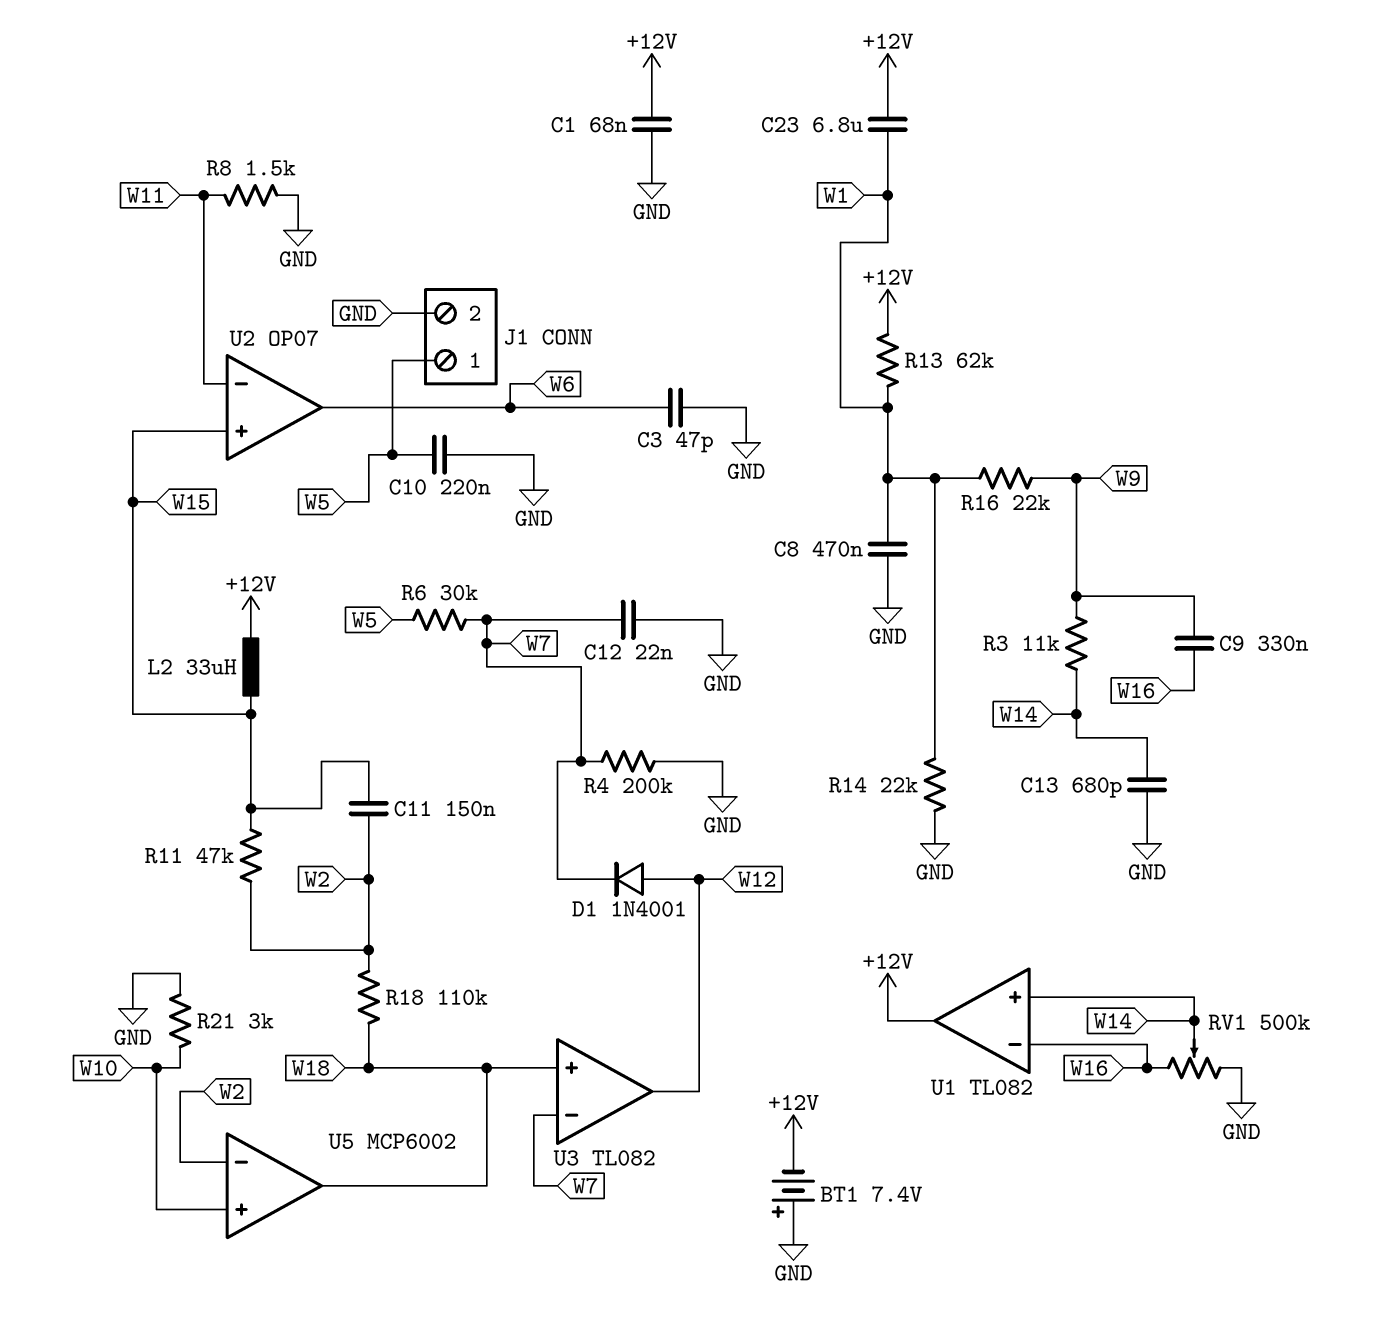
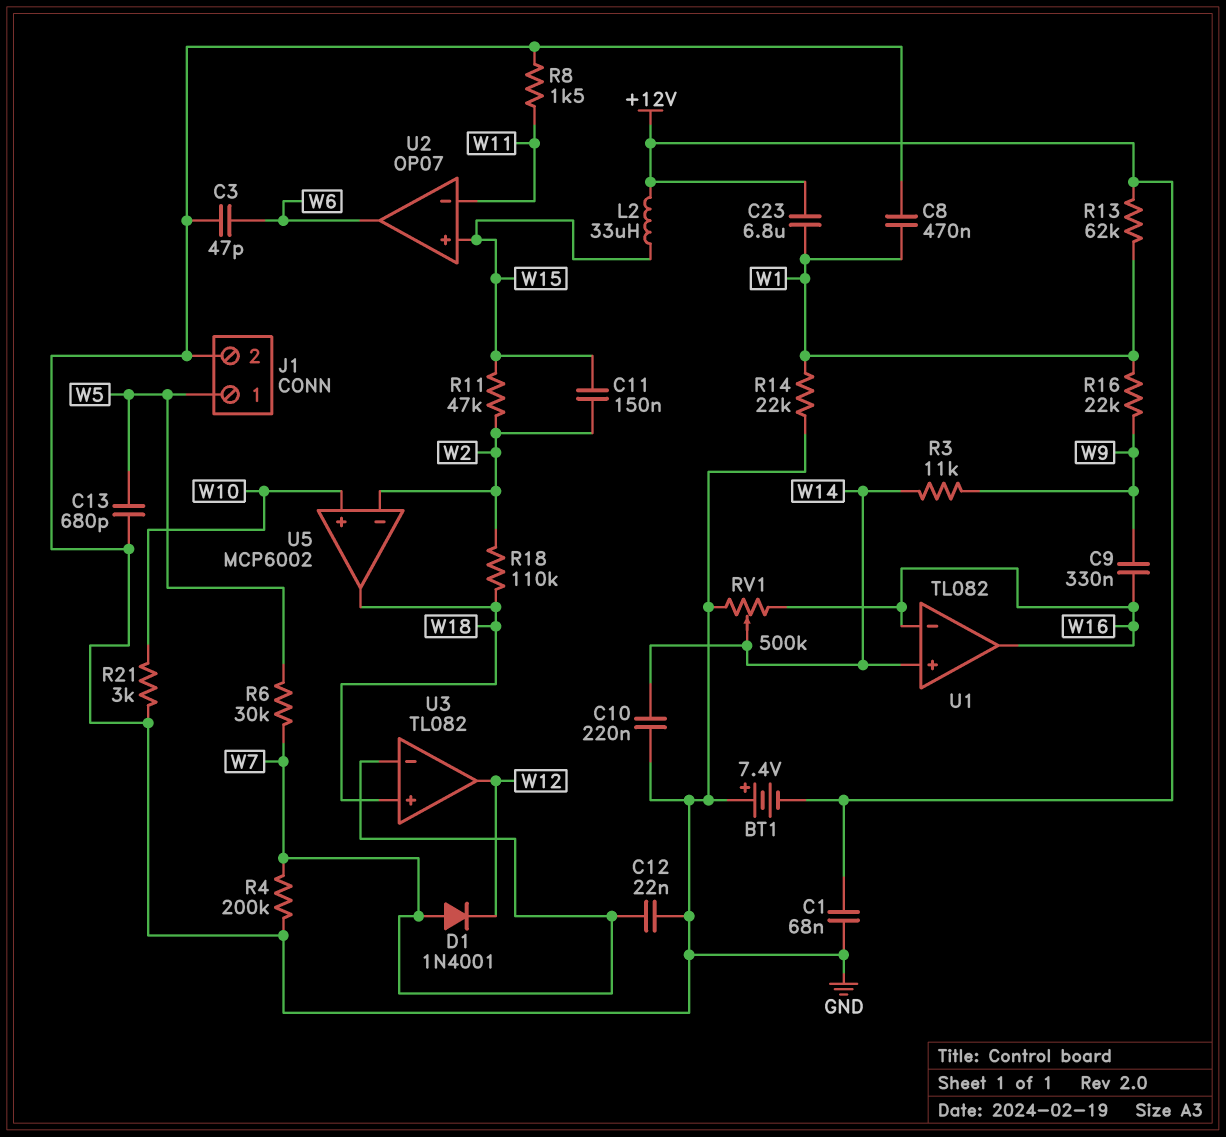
C10: 220nF (GND, W5) -> 220nF (GND, W14)
C13: 680pF (GND, W14) -> 680pF (GND, W5)
D1: diode 1N4001 (A W12, K W7) -> diode 1N4001 (A W7, K W12)
U1 pin out: +12V -> W16

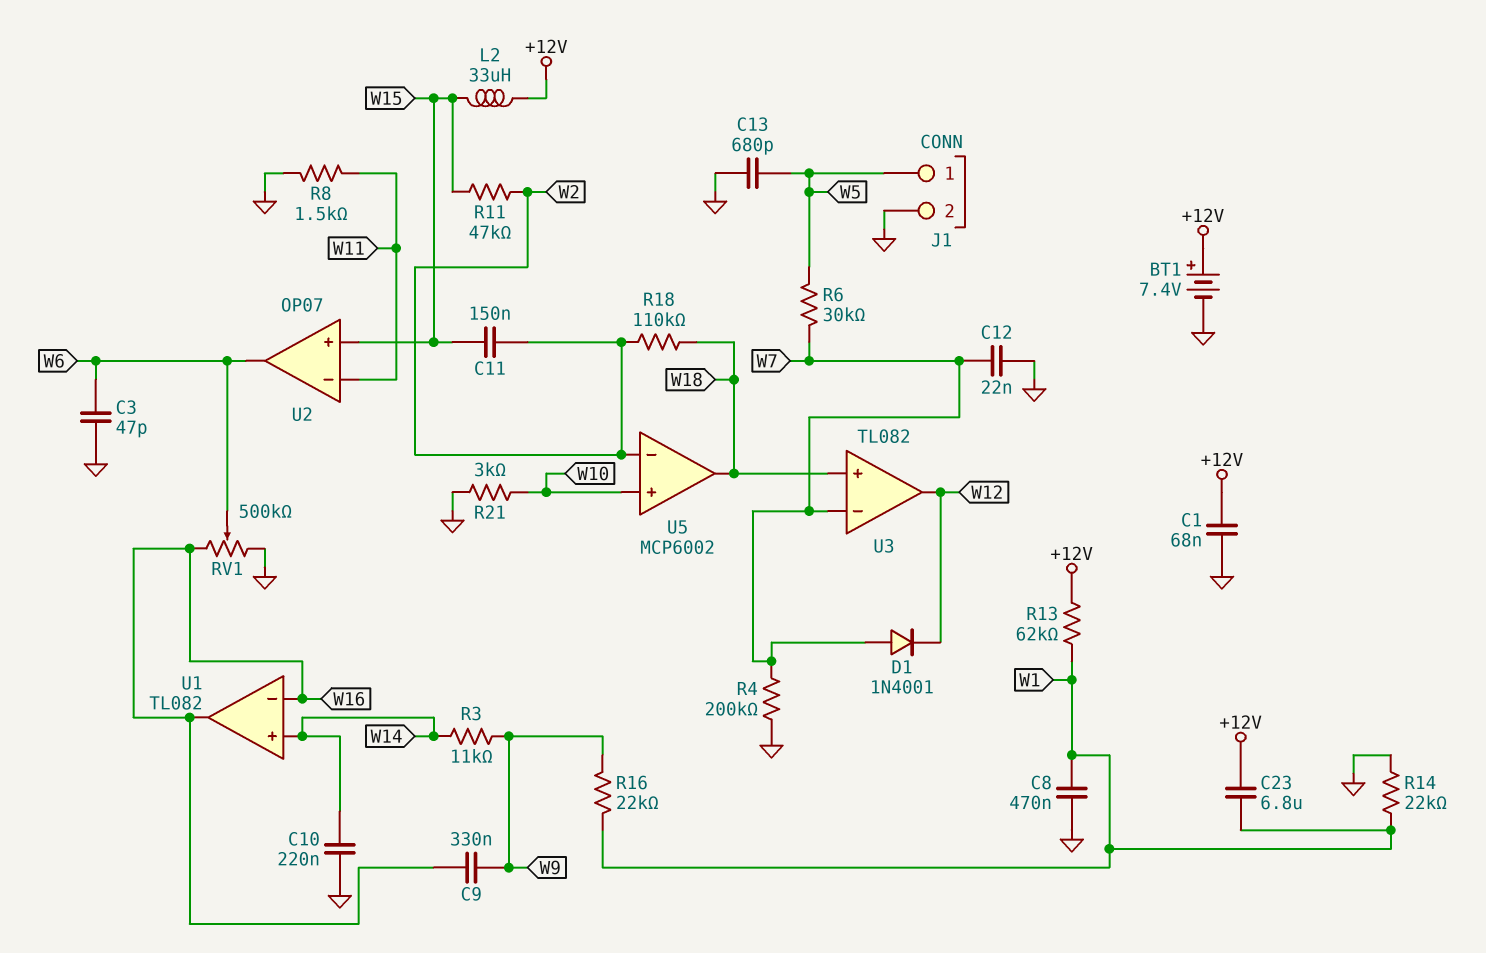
BT1: 7.4V (plus GND, minus +12V) -> 7.4V (plus +12V, minus GND)
RV1: 500k (GND, W16, wiper W14) -> 500k (GND, W16, wiper W6)

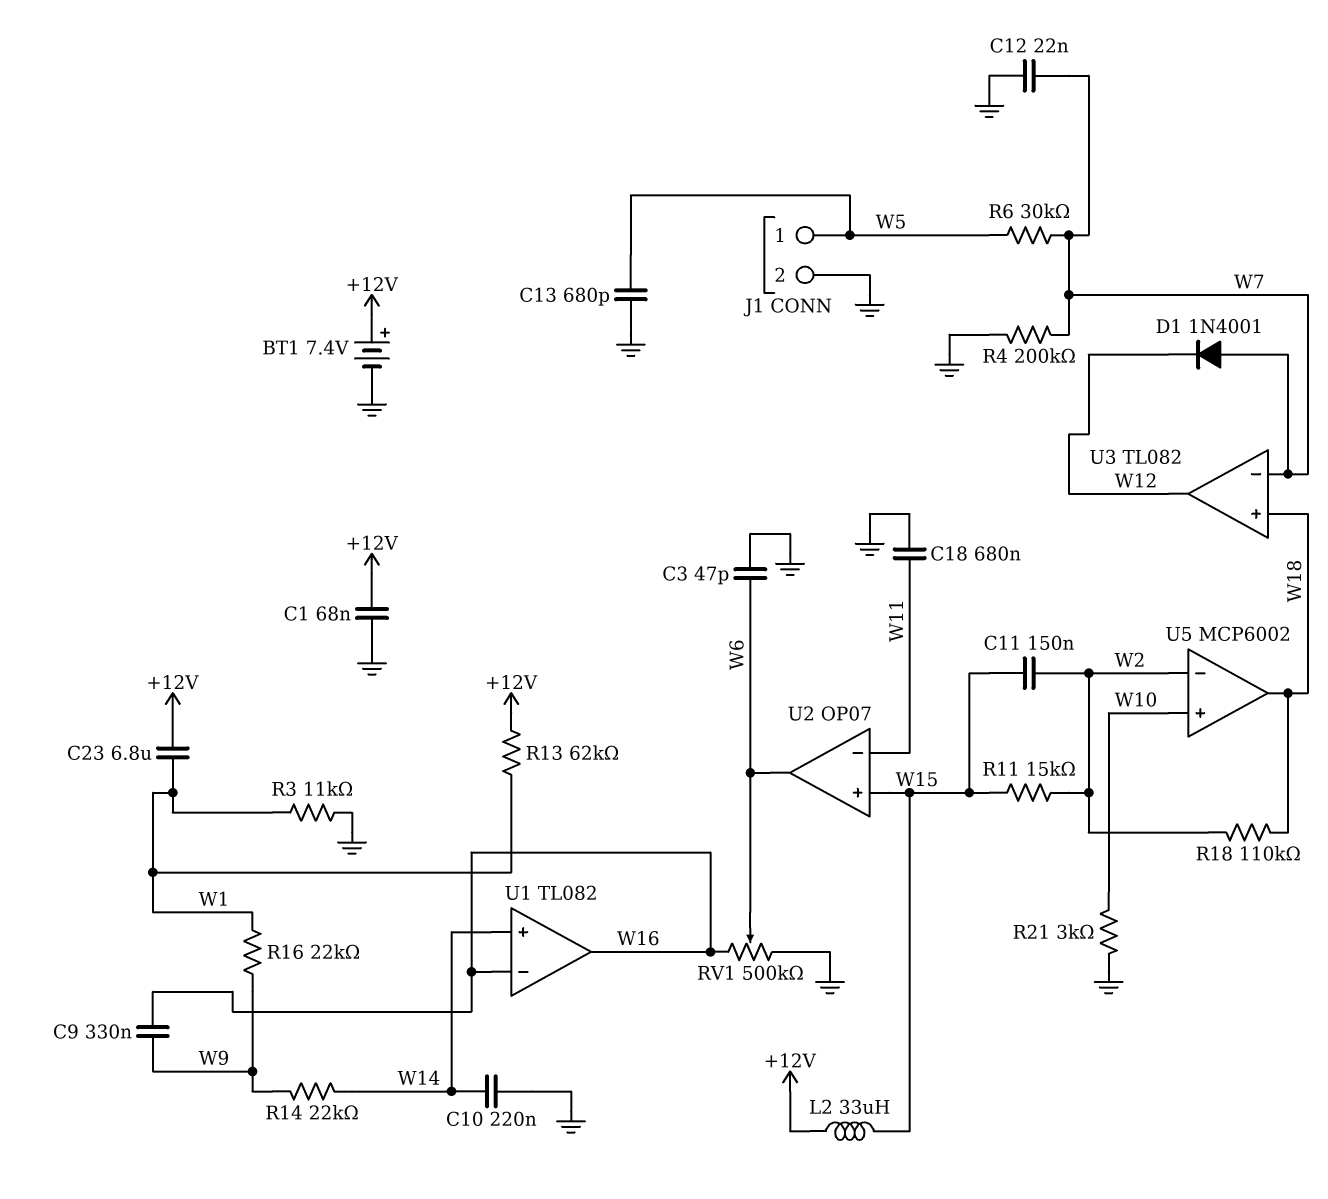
C8: 470nF (GND, W1) -> none
C18: none -> 680nF (GND, W11)
R3: 11k (W9, W14) -> 11k (GND, W1)
R8: 1.5k (GND, W11) -> none
R11: 47k (W2, W15) -> 15k (W2, W15)
R14: 22k (GND, W1) -> 22k (W9, W14)

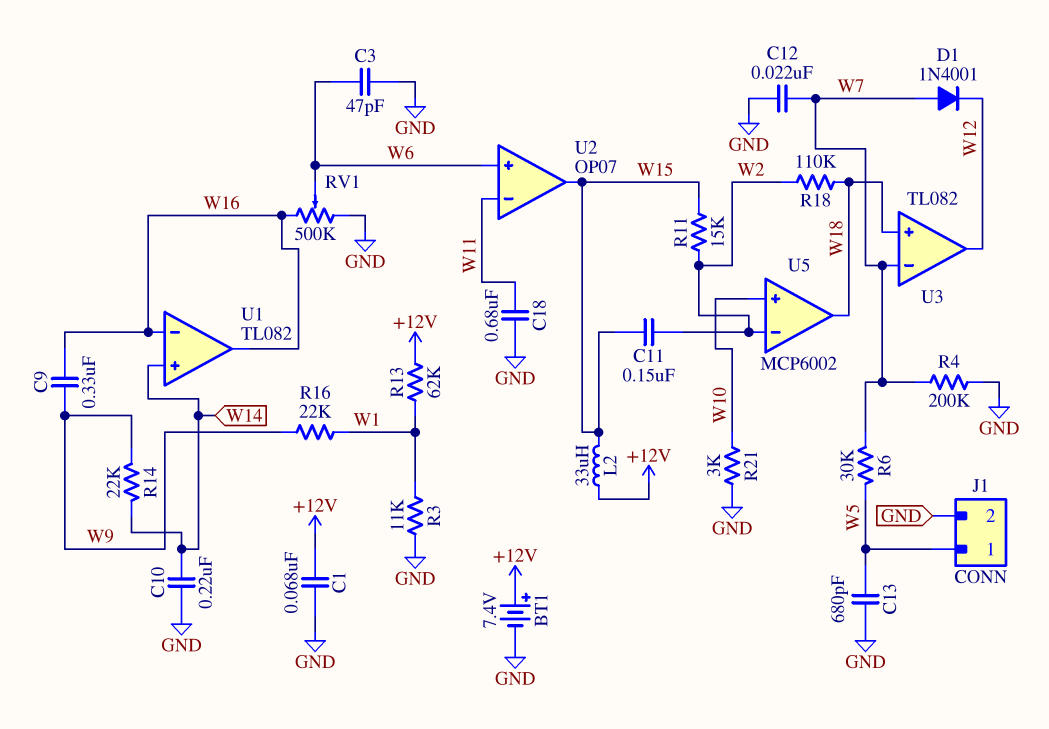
C23: 6.8uF (+12V, W1) -> none
U2 pin in+: W15 -> W6
U2 pin out: W6 -> W15

